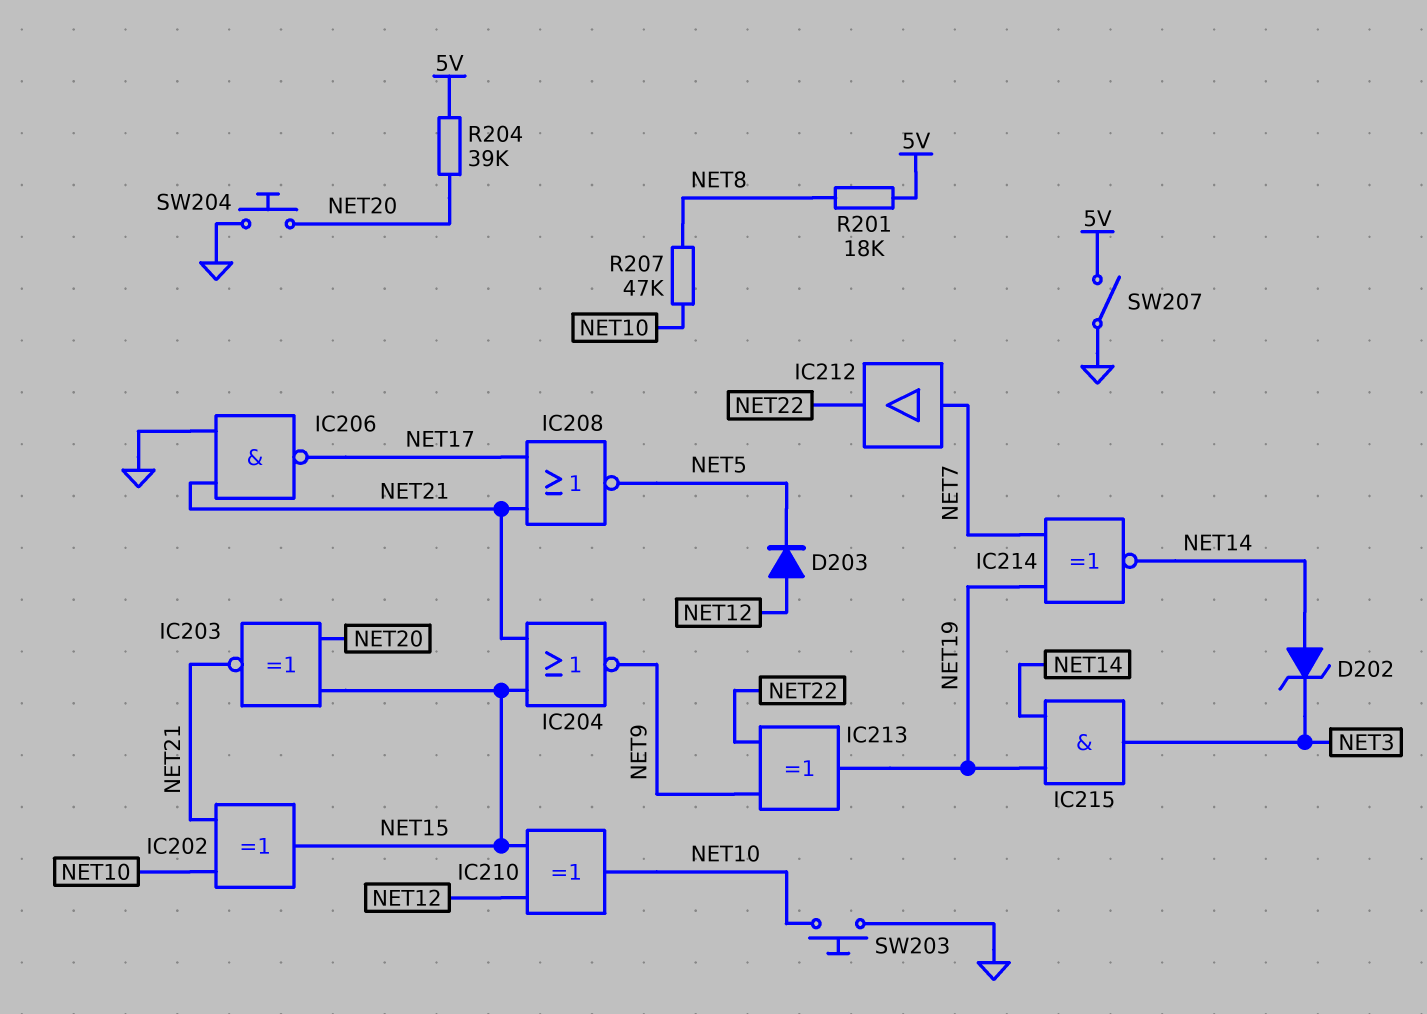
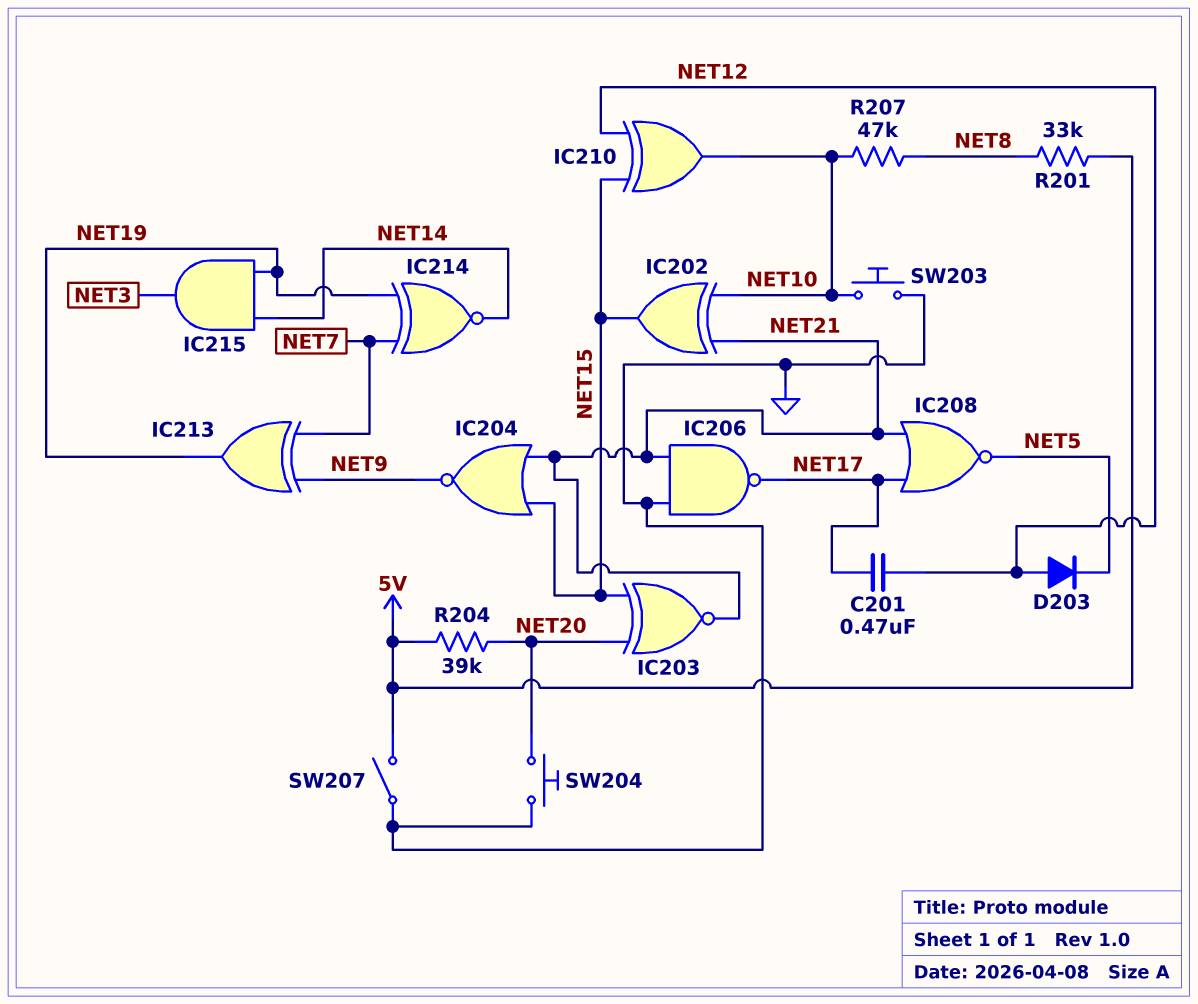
C201: none -> 470nF (NET12, NET17)
D202: zener (A NET14, K NET3) -> none
IC212: buffer (in NET7, out NET22) -> none
IC213: XOR (in NET9, in NET22, out NET19) -> XOR (in NET7, in NET9, out NET19)
R201: 18k (5V, NET8) -> 33k (5V, NET8)

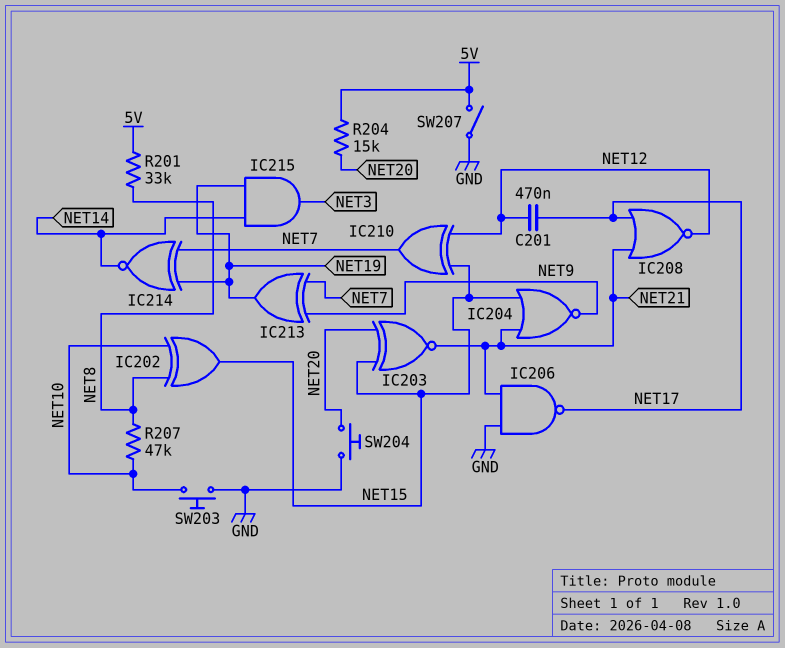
D203: diode (A NET12, K NET5) -> none
IC202: XOR (in NET10, in NET21, out NET15) -> XOR (in NET8, in NET10, out NET15)
IC208: NOR (in NET17, in NET21, out NET5) -> NOR (in NET17, in NET21, out NET12)
IC210: XOR (in NET12, in NET15, out NET10) -> XOR (in NET12, in NET15, out NET7)
R204: 39k (5V, NET20) -> 15k (5V, NET20)

